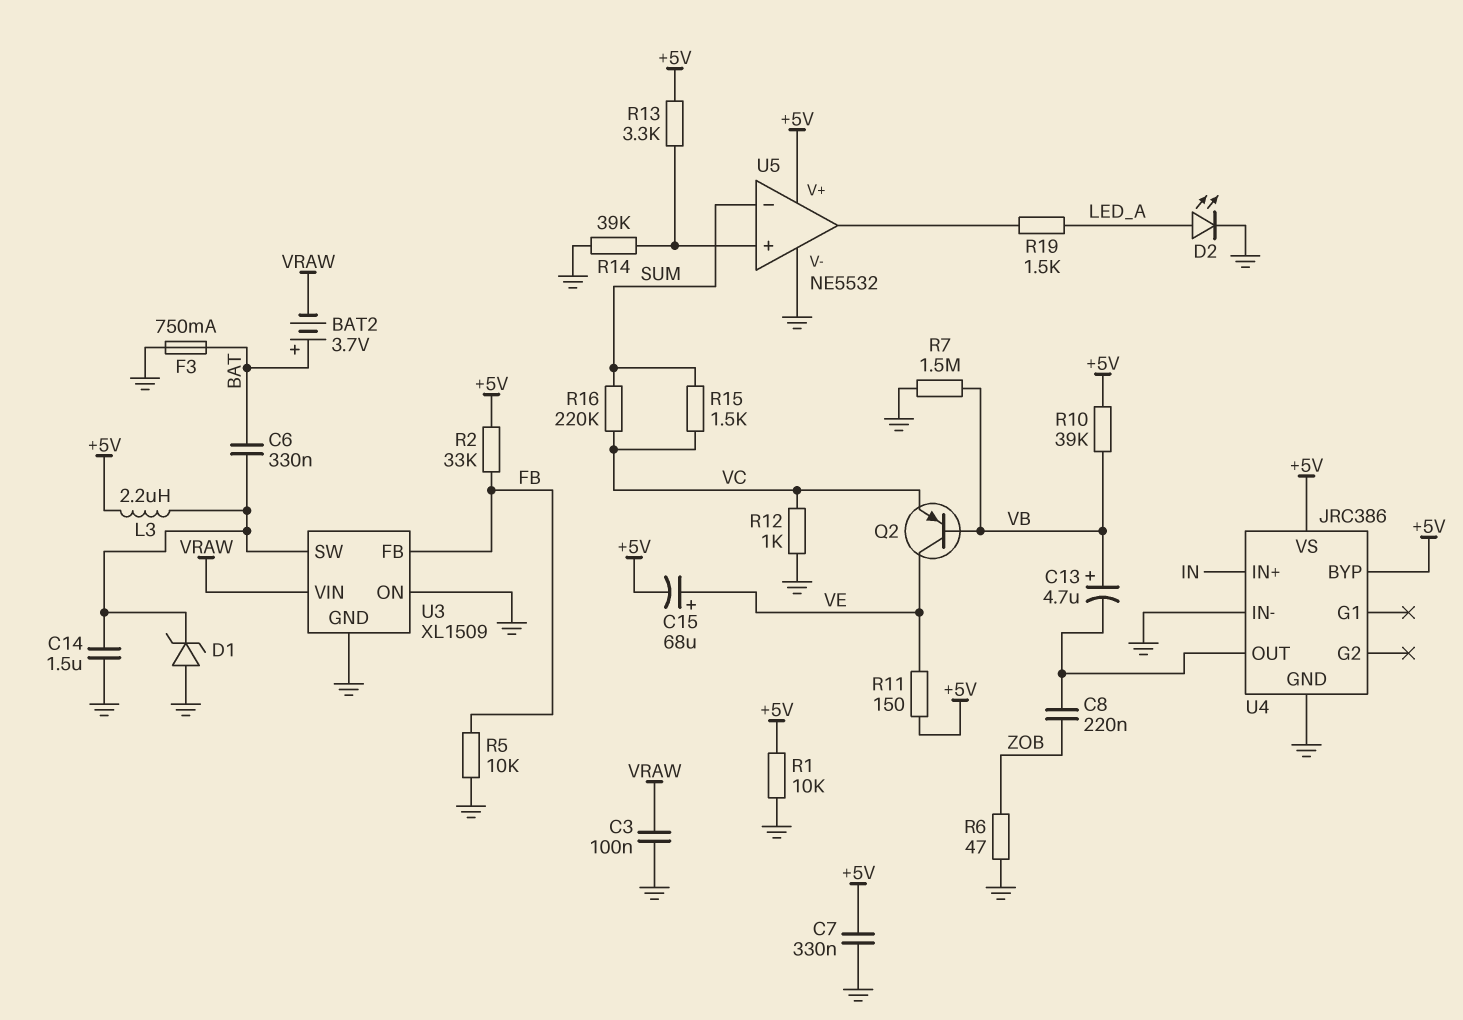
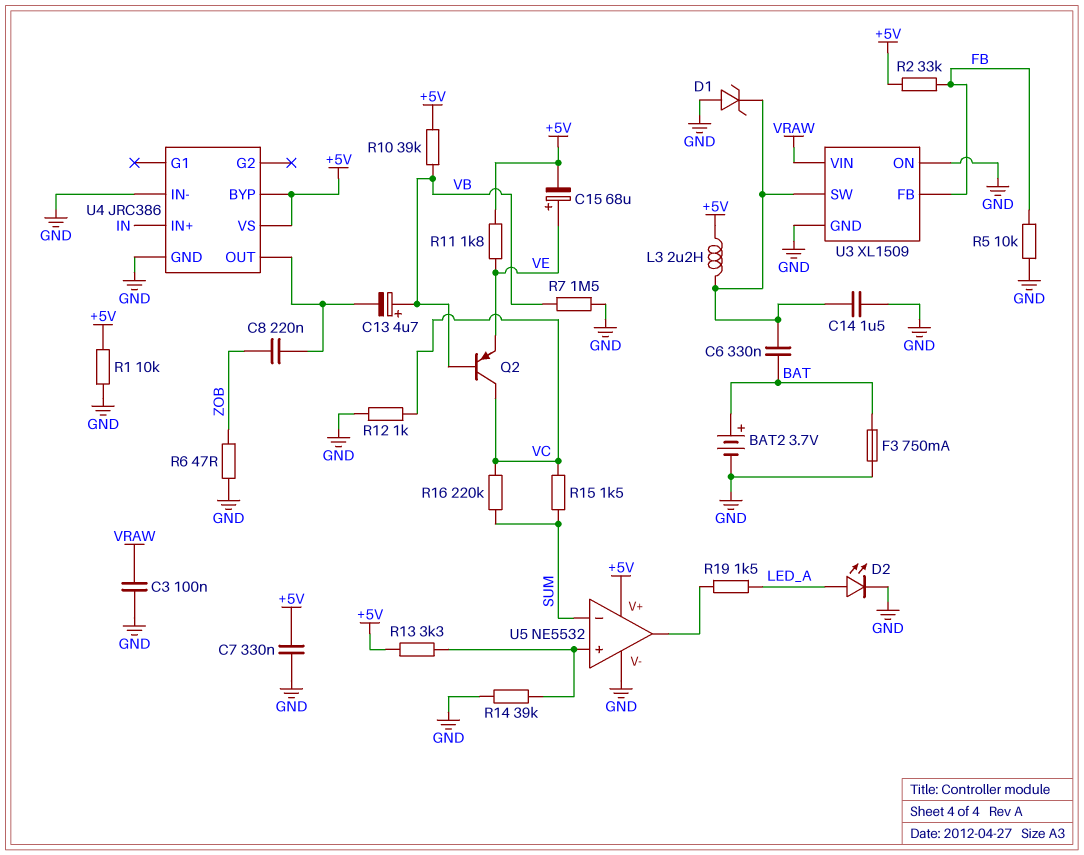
BAT2: 3.7V (plus BAT, minus VRAW) -> 3.7V (plus BAT, minus GND)
Q2: PNP (B VB, C VE, E VC) -> PNP (B VB, C VC, E VE)
R11: 150 (+5V, VE) -> 1.8k (+5V, VE)

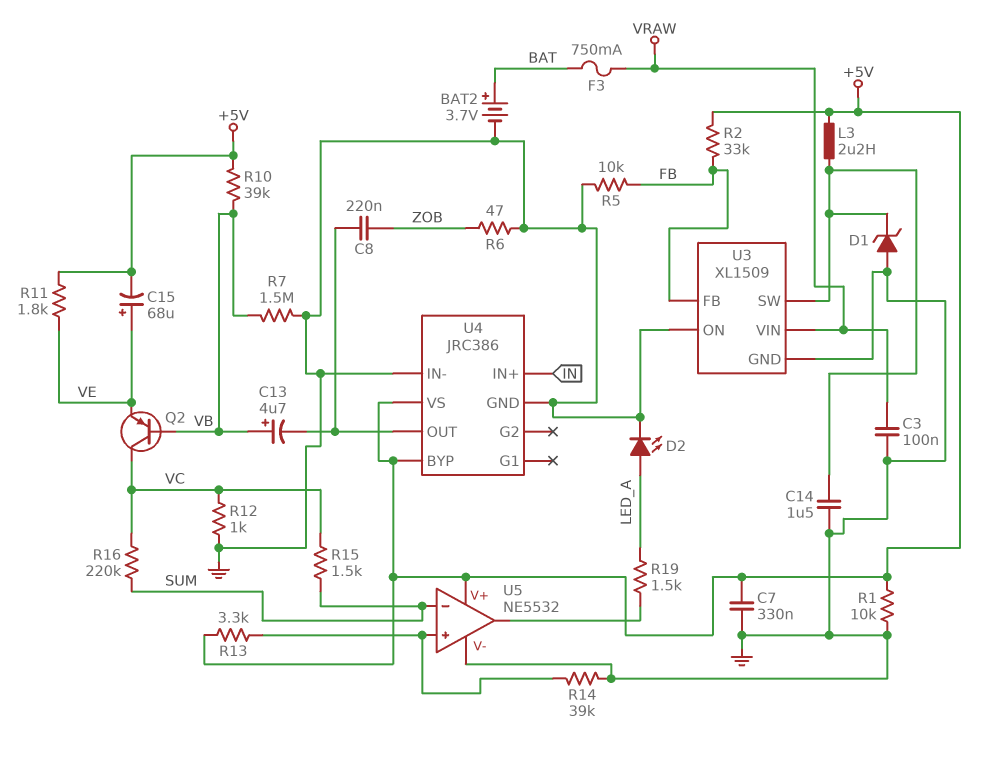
C6: 330nF (BAT, U3/SW) -> none
F3: 750mA (BAT, GND) -> 750mA (BAT, VRAW)

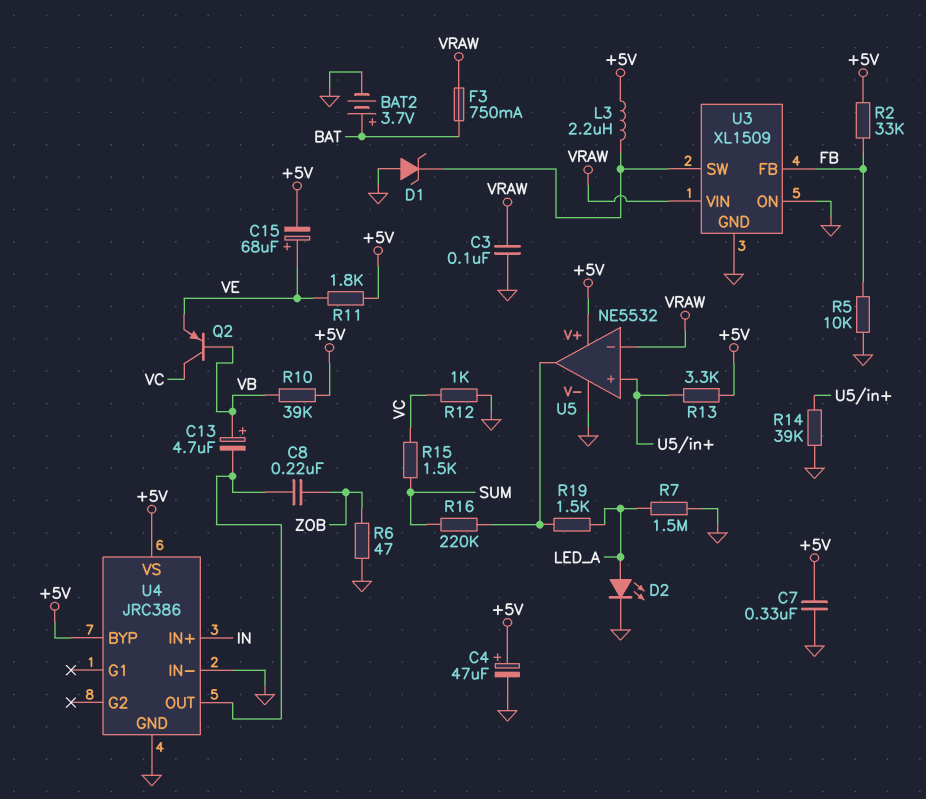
C4: none -> 47uF (plus +5V, minus GND)
C14: 1.5uF (GND, U3/SW) -> none
R1: 10k (+5V, GND) -> none
R7: 1.5M (GND, VB) -> 1.5M (GND, LED_A)
R16: 220k (SUM, VC) -> 220k (SUM, U5/out)
U5 pin in-: SUM -> VRAW

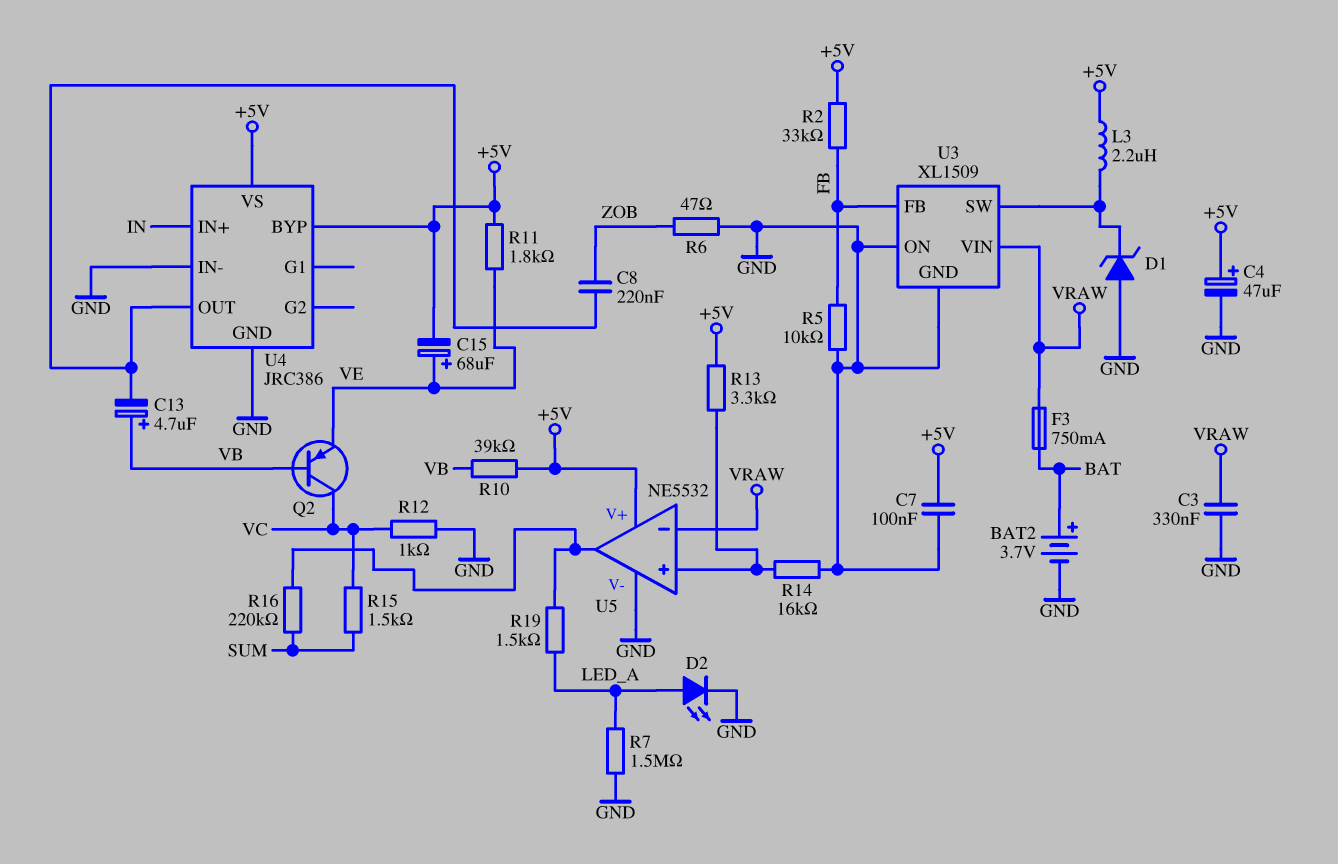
C3: 100nF (GND, VRAW) -> 330nF (GND, VRAW)
C7: 330nF (+5V, GND) -> 100nF (+5V, GND)
R14: 39k (GND, U5/in+) -> 16k (GND, U5/in+)

